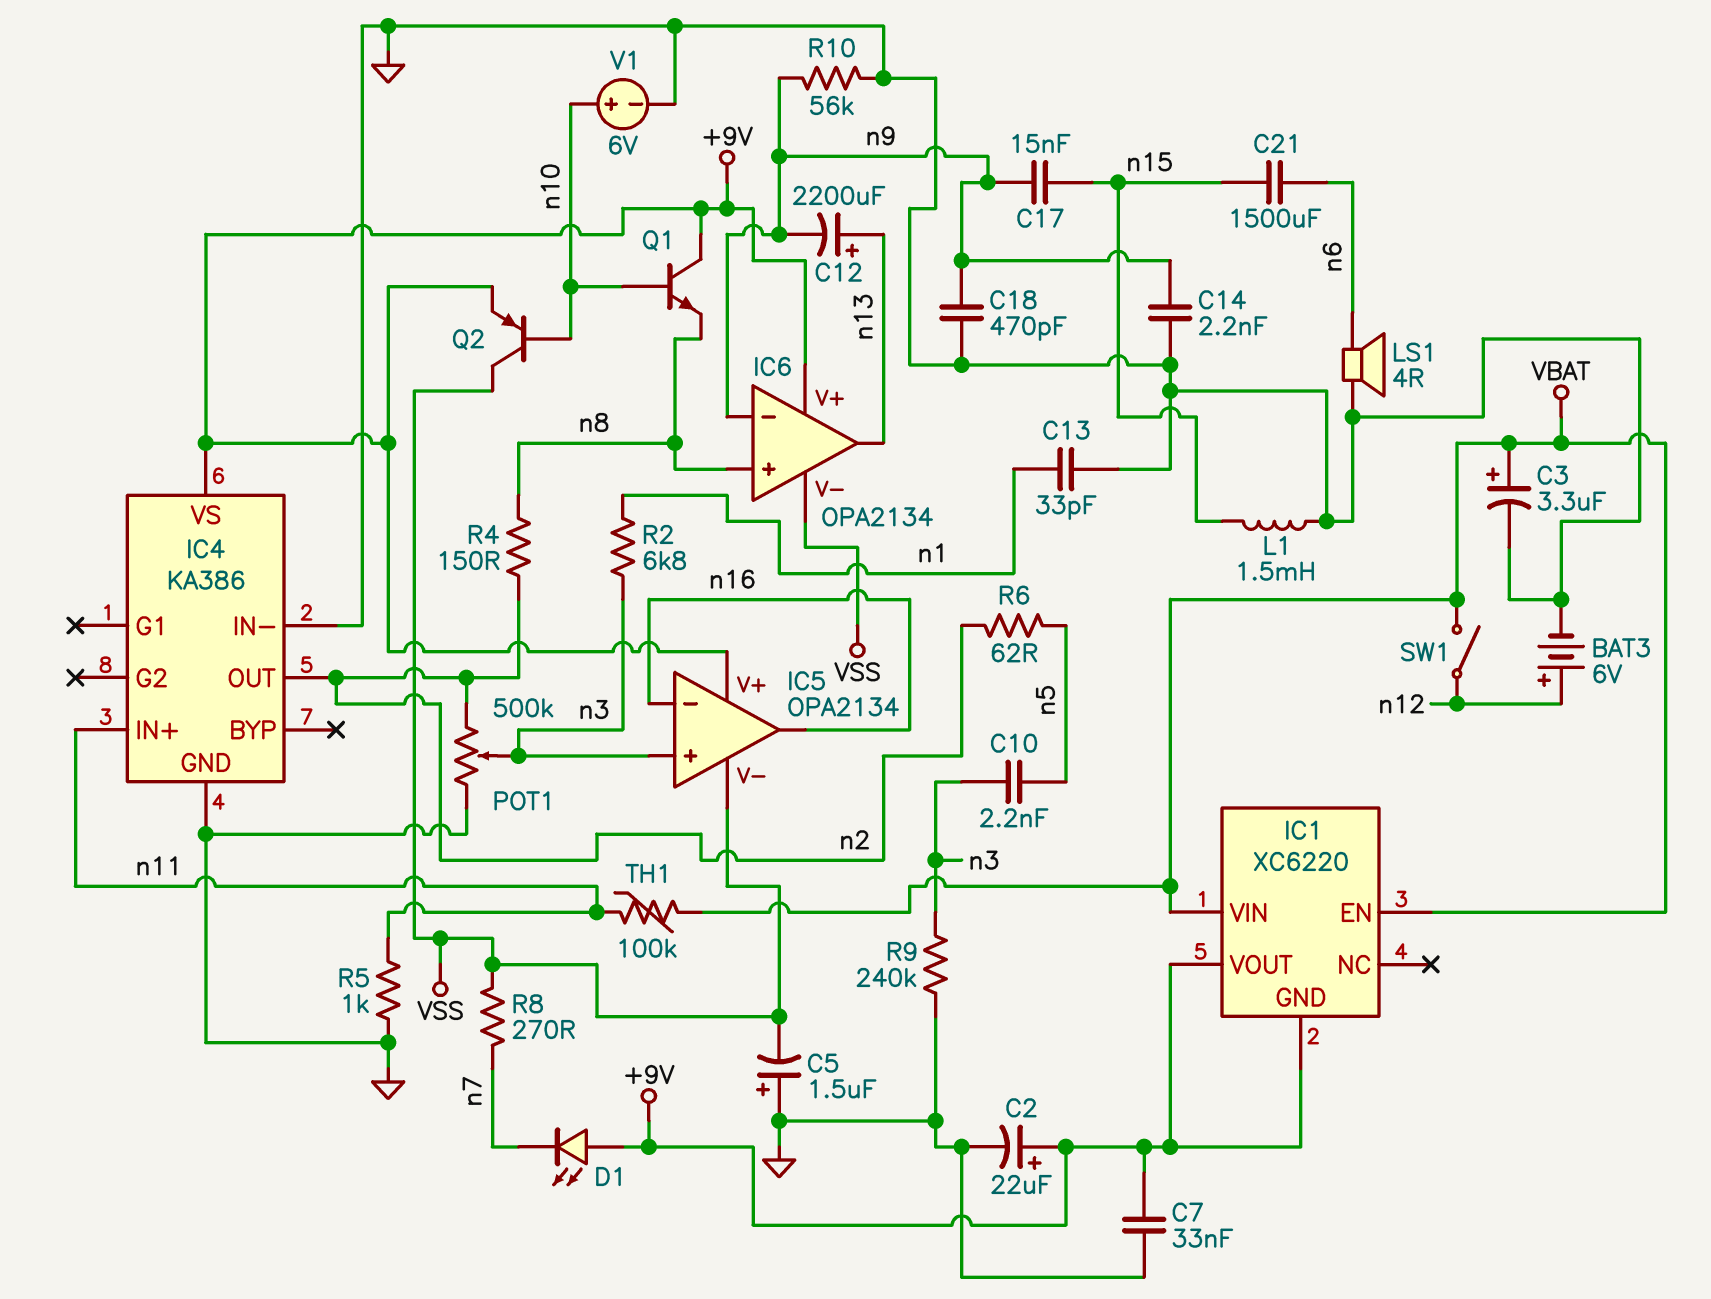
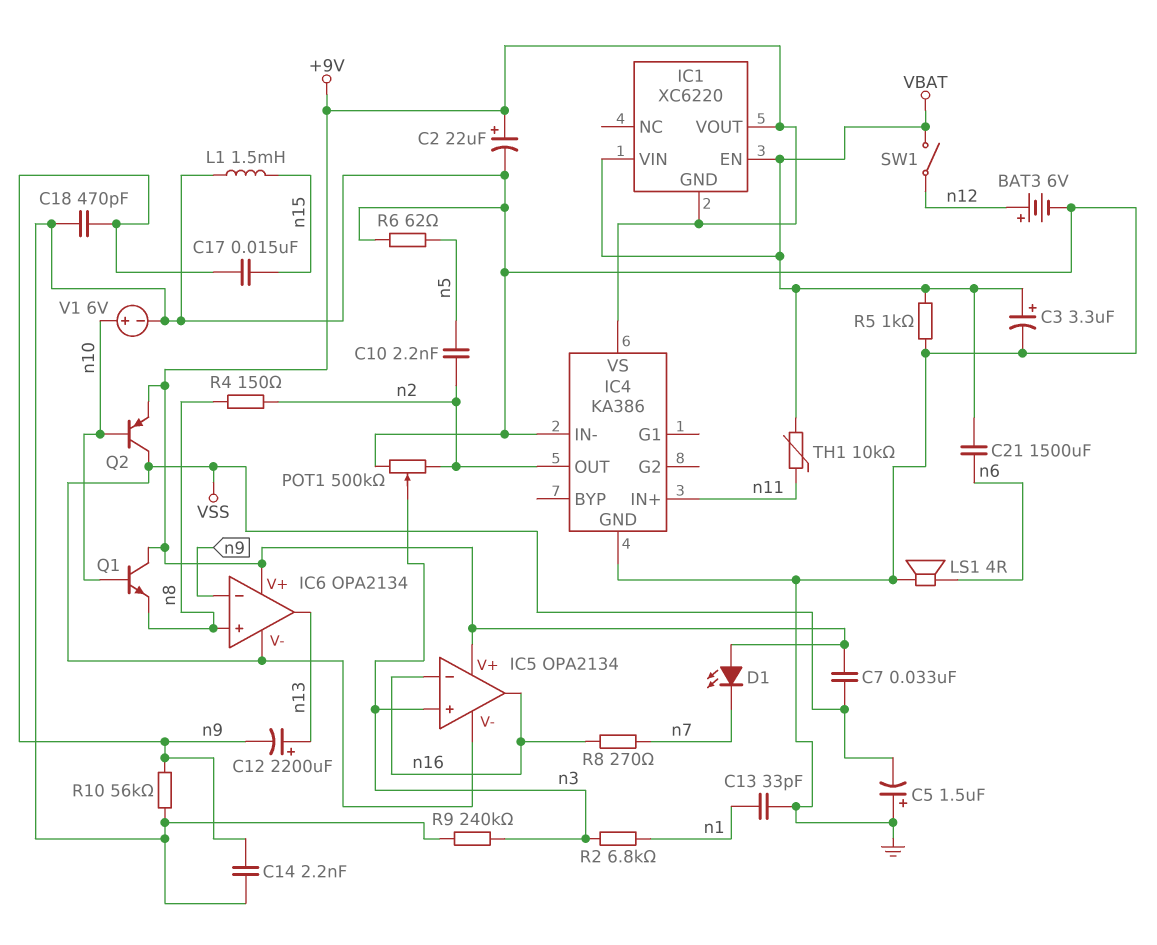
C7: 33nF (+9V, GND) -> 33nF (+9V, VSS)
C10: 2.2nF (n3, n5) -> 2.2nF (n2, n5)
C21: 1500uF (n6, n15) -> 1500uF (VBAT, n6)
R5: 1k (GND, n11) -> 1k (GND, VBAT)
R6: 62 (n2, n5) -> 62 (GND, n5)
R8: 270 (VSS, n7) -> 270 (n7, n16)
TH1: 100k (VBAT, n11) -> 10k (VBAT, n11)

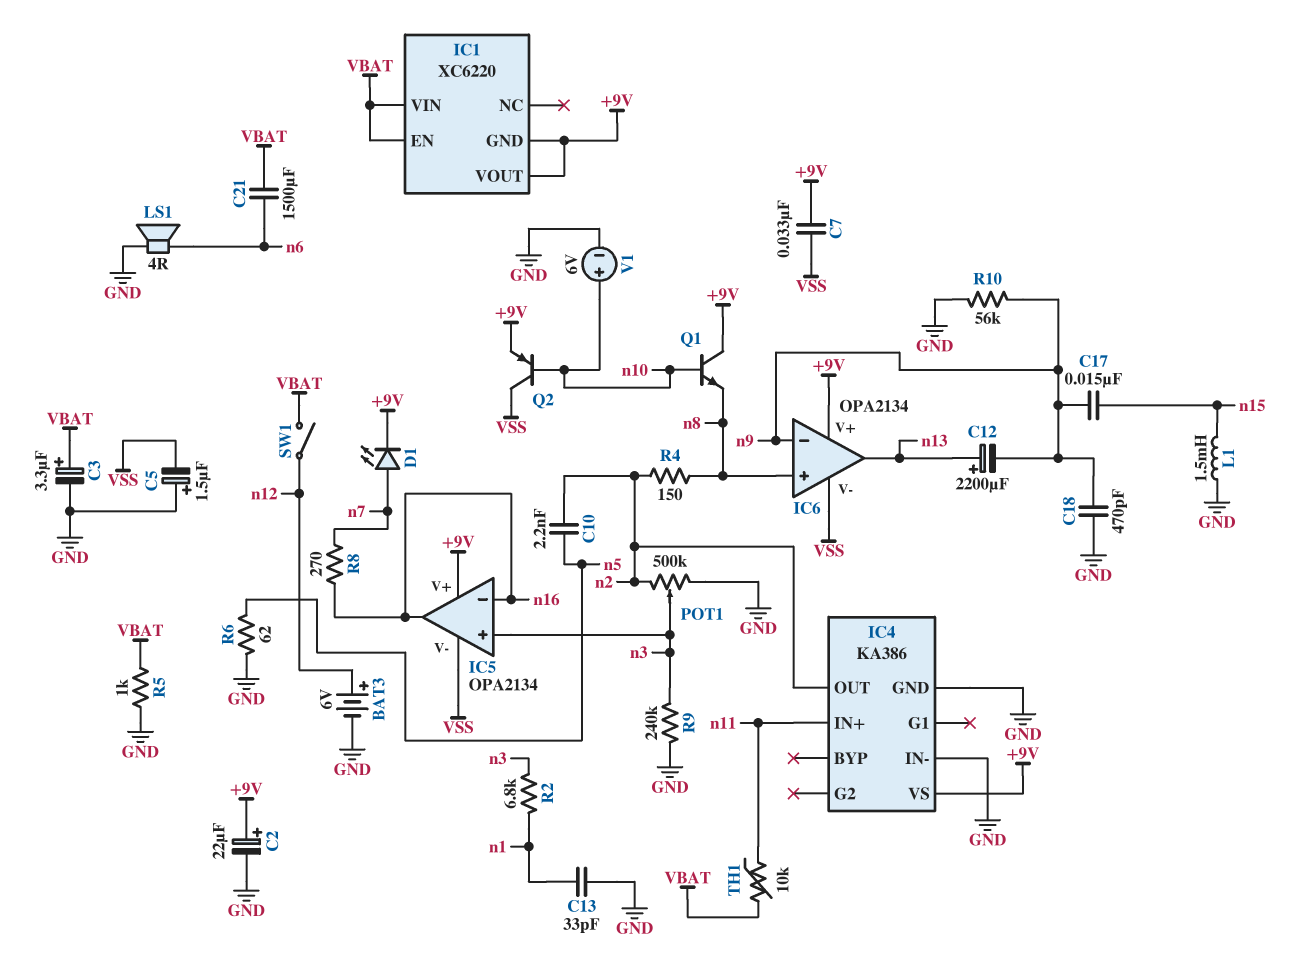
C14: 2.2nF (GND, n9) -> none
D1: LED (A +9V, K n7) -> LED (A n7, K +9V)

